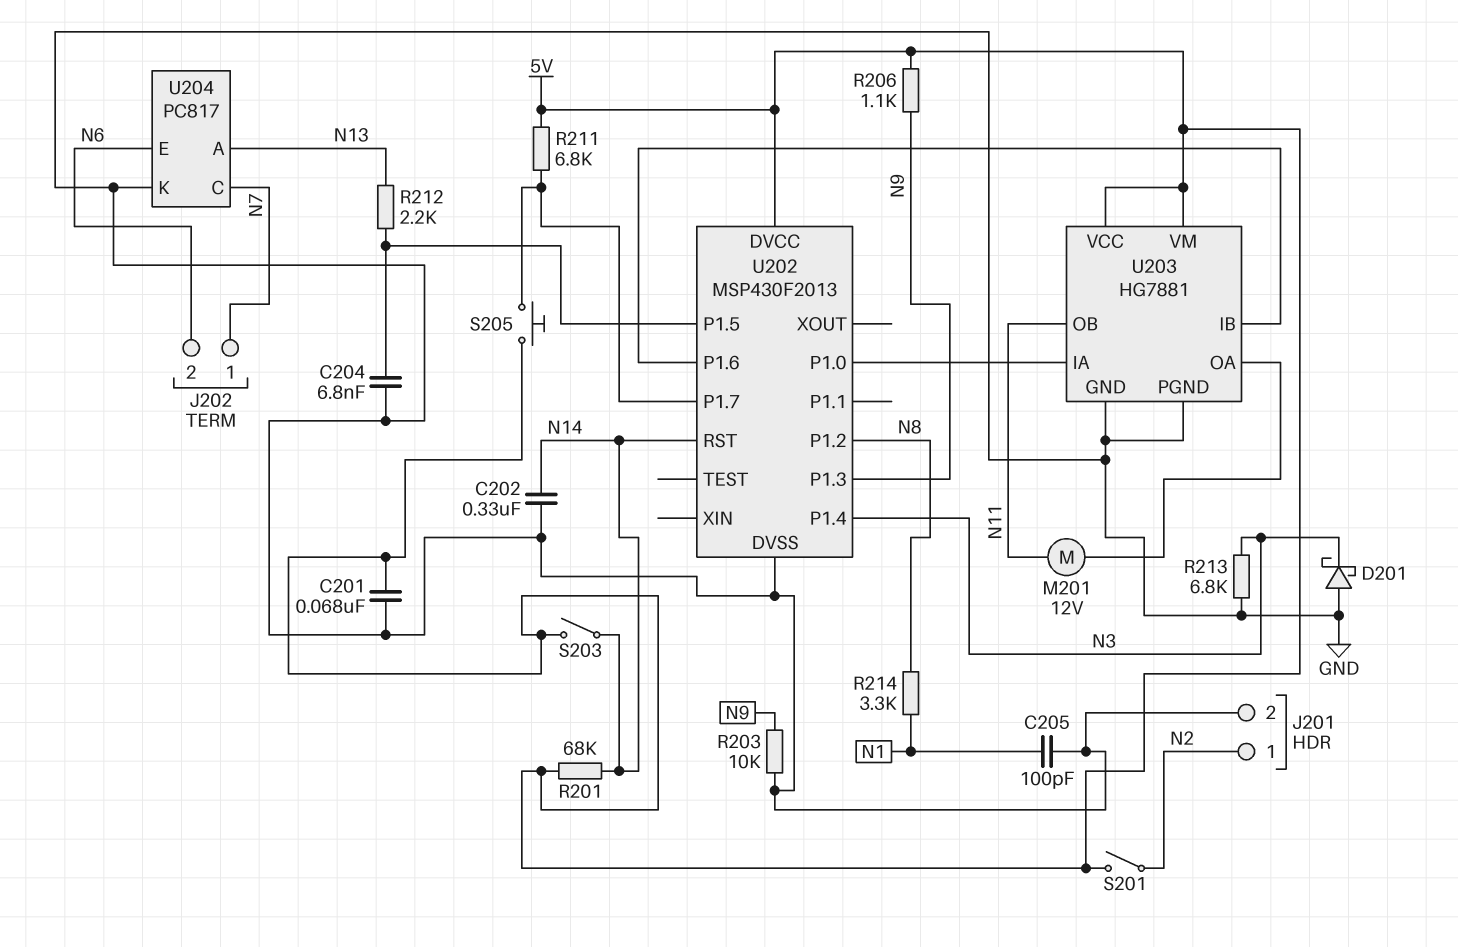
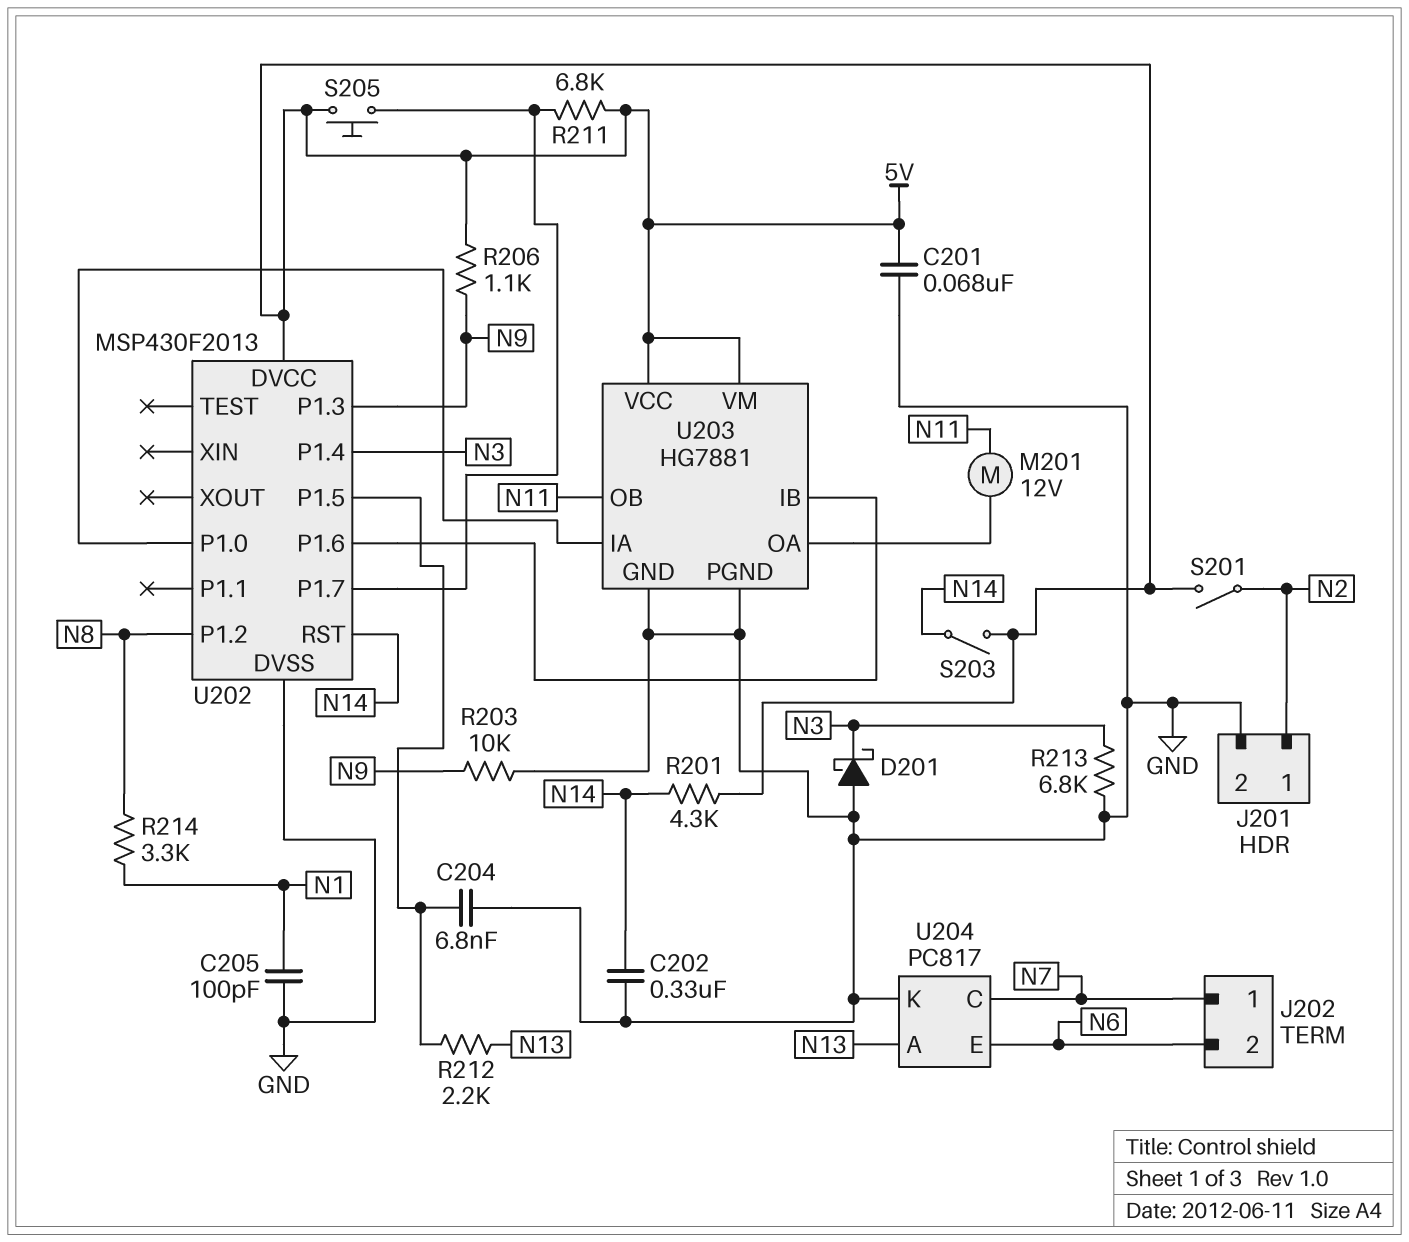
R201: 68k (5V, N14) -> 4.3k (5V, N14)

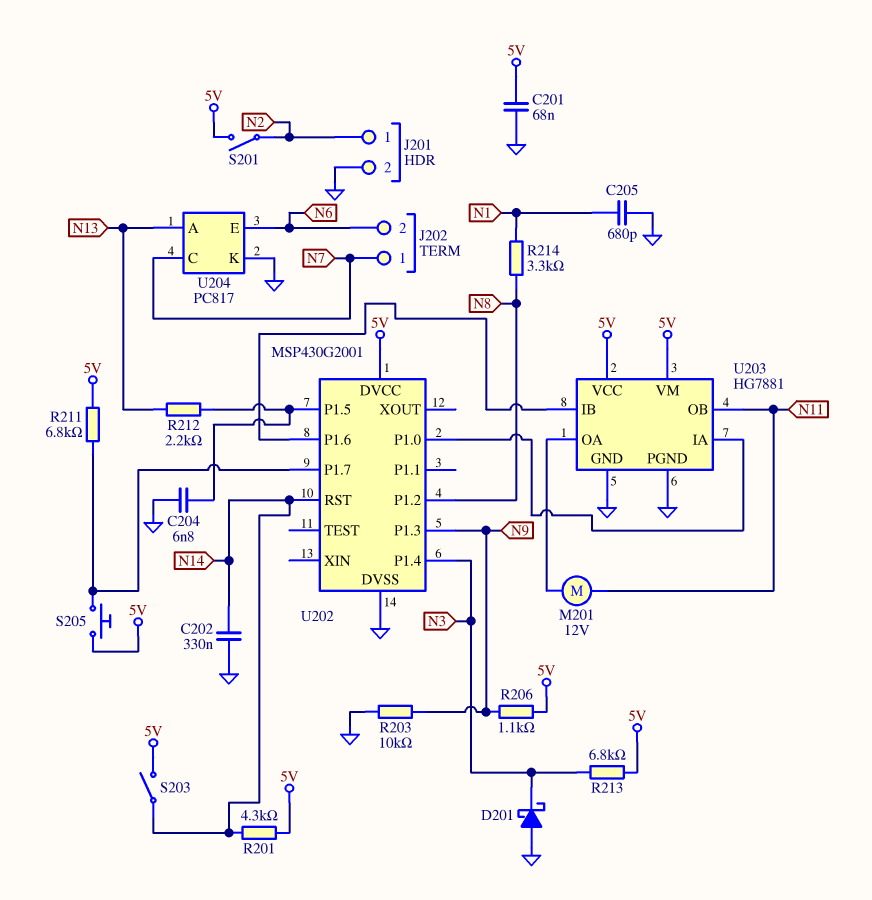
C205: 100pF (GND, N1) -> 680pF (GND, N1)
R213: 6.8k (GND, N3) -> 6.8k (5V, N3)
U202: MSP430F2013 -> MSP430G2001

